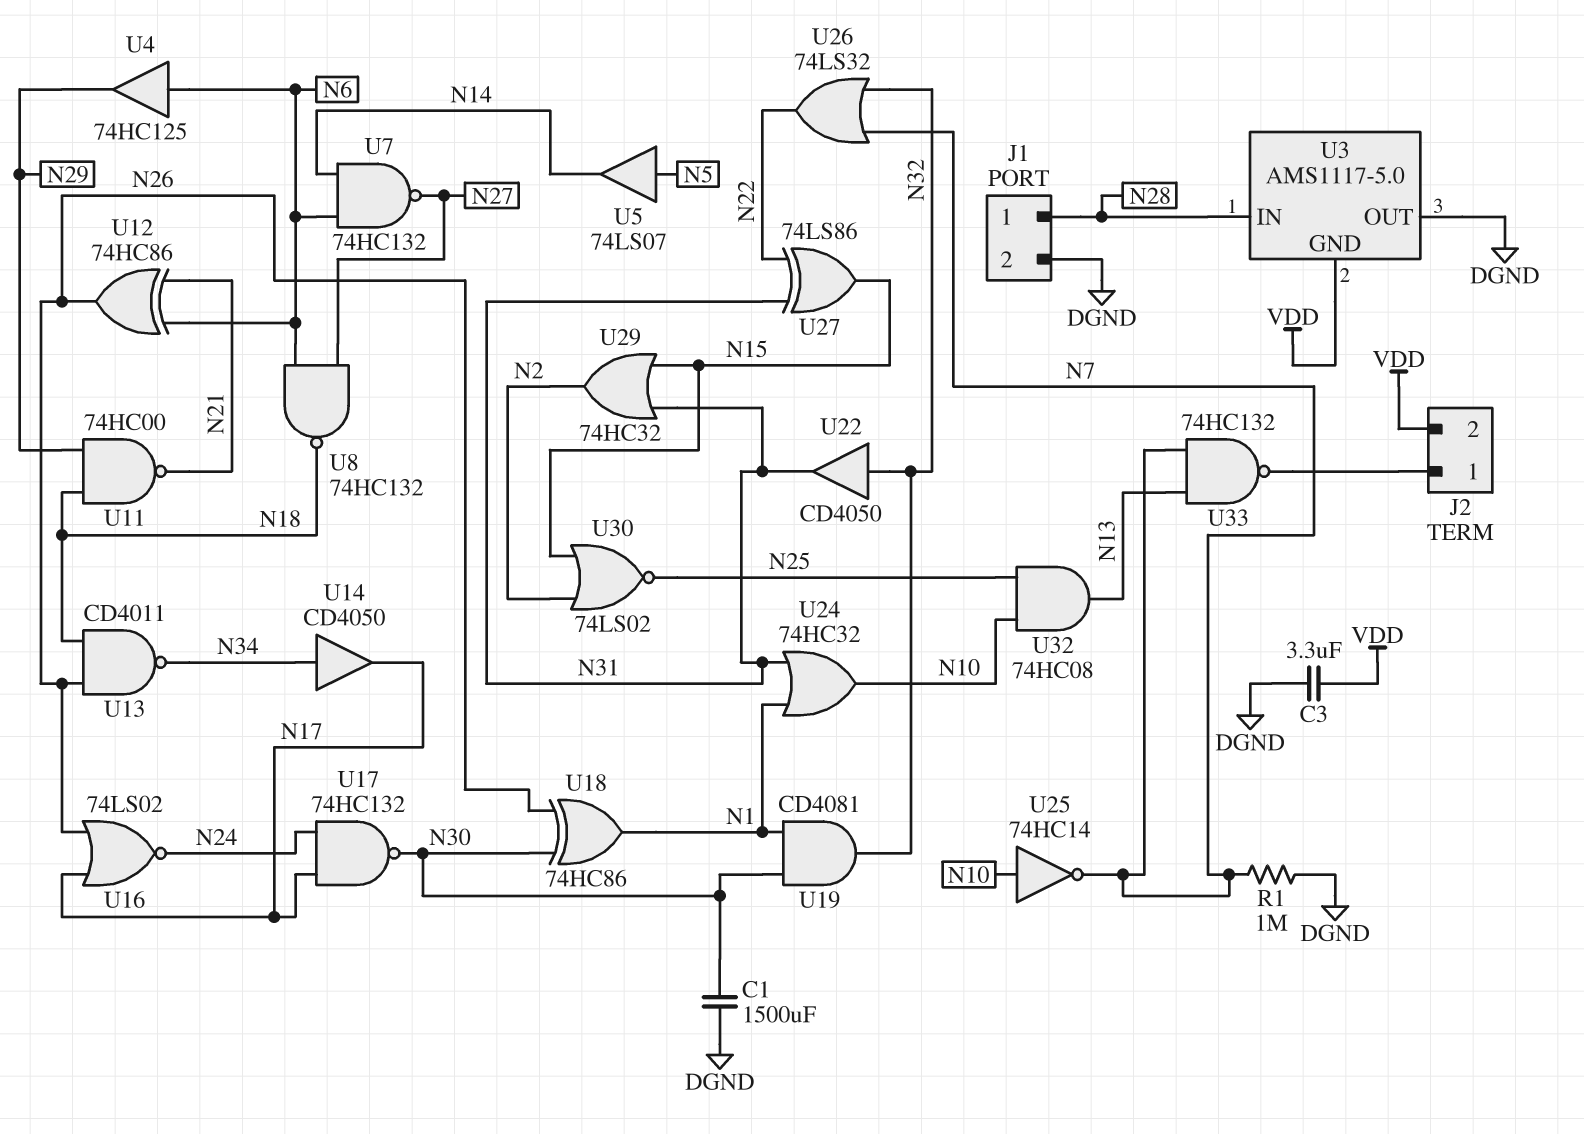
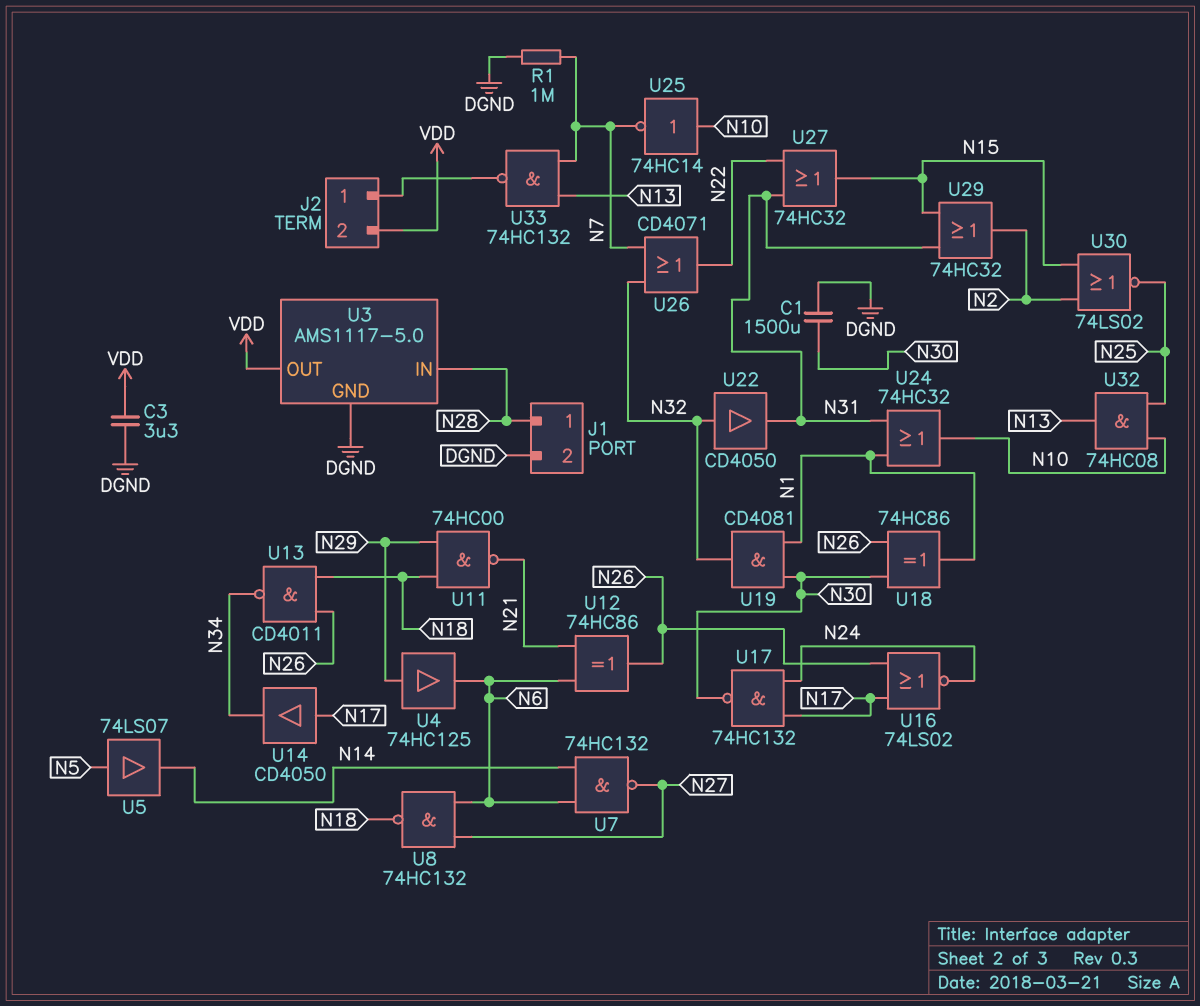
U3 pin GND: VDD -> DGND
U3 pin OUT: DGND -> VDD
U4: buffer 74HC125 (in N6, out N29) -> buffer 74HC125 (in N29, out N6)
U14: buffer CD4050 (in N34, out N17) -> buffer CD4050 (in N17, out N34)
U26: OR 74LS32 (in N7, in N32, out N22) -> OR CD4071 (in N7, in N32, out N22)
U27: XOR 74LS86 (in N22, in N31, out N15) -> OR 74HC32 (in N22, in N31, out N15)

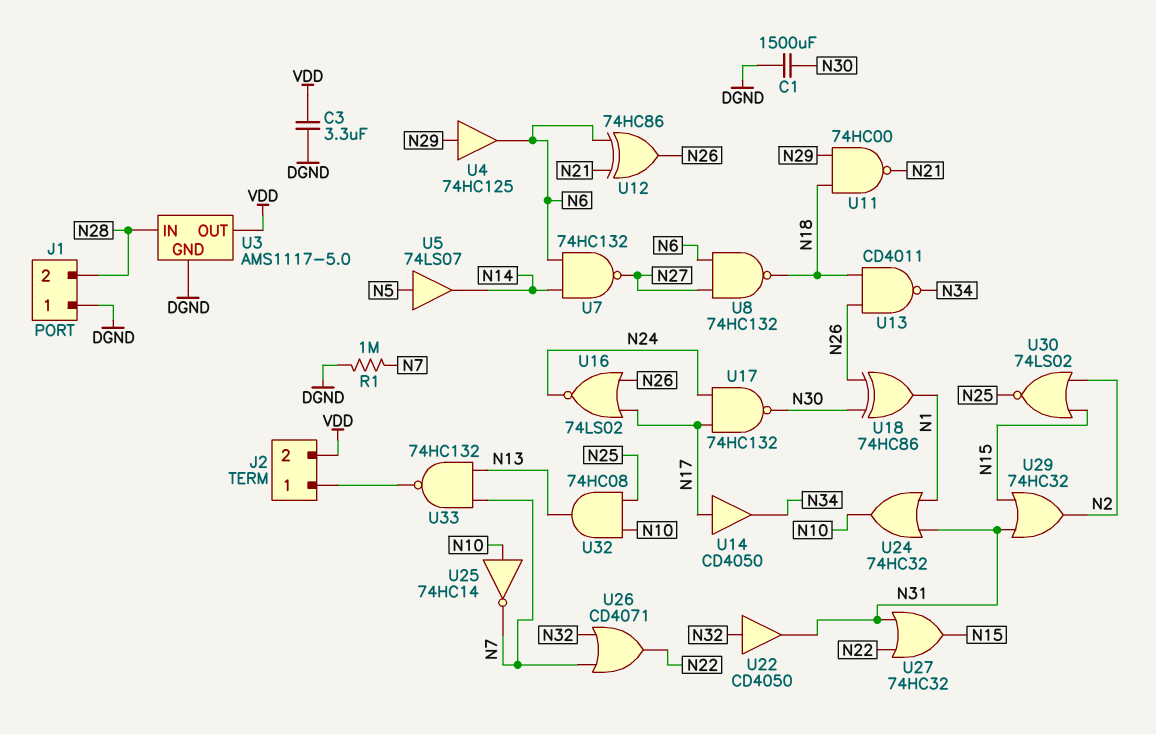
J1 pin 1: N28 -> DGND
J1 pin 2: DGND -> N28
U19: AND CD4081 (in N1, in N30, out N32) -> none

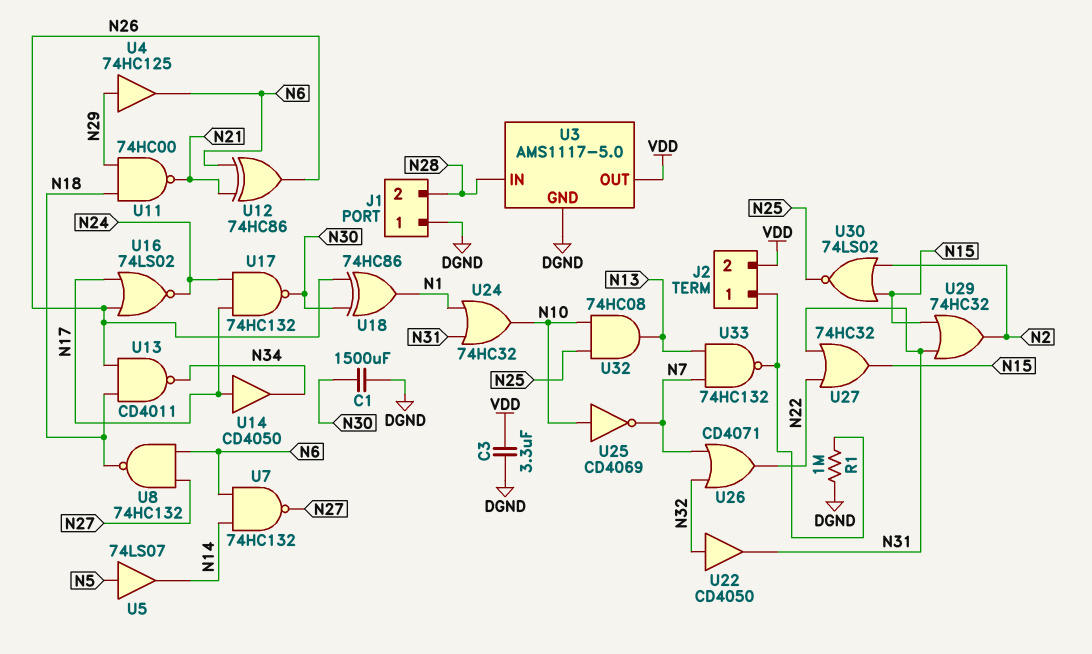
R1: 1M (DGND, N7) -> 1M (DGND, J2/1)
U25: NOT 74HC14 (in N10, out N7) -> NOT CD4069 (in N10, out N7)

